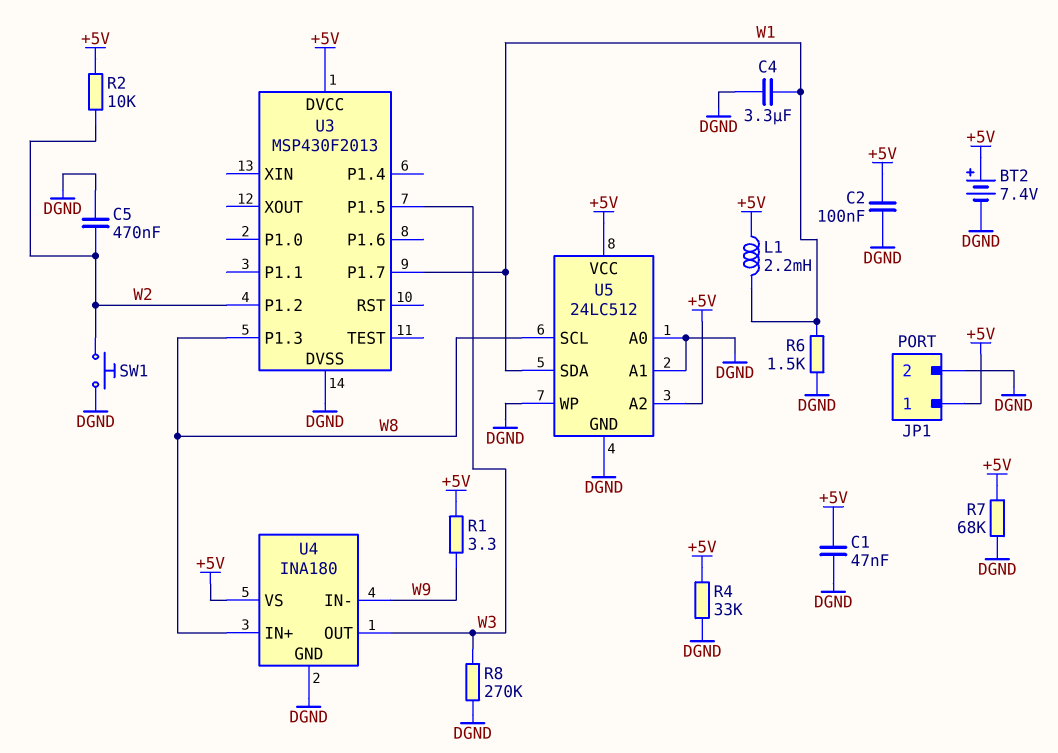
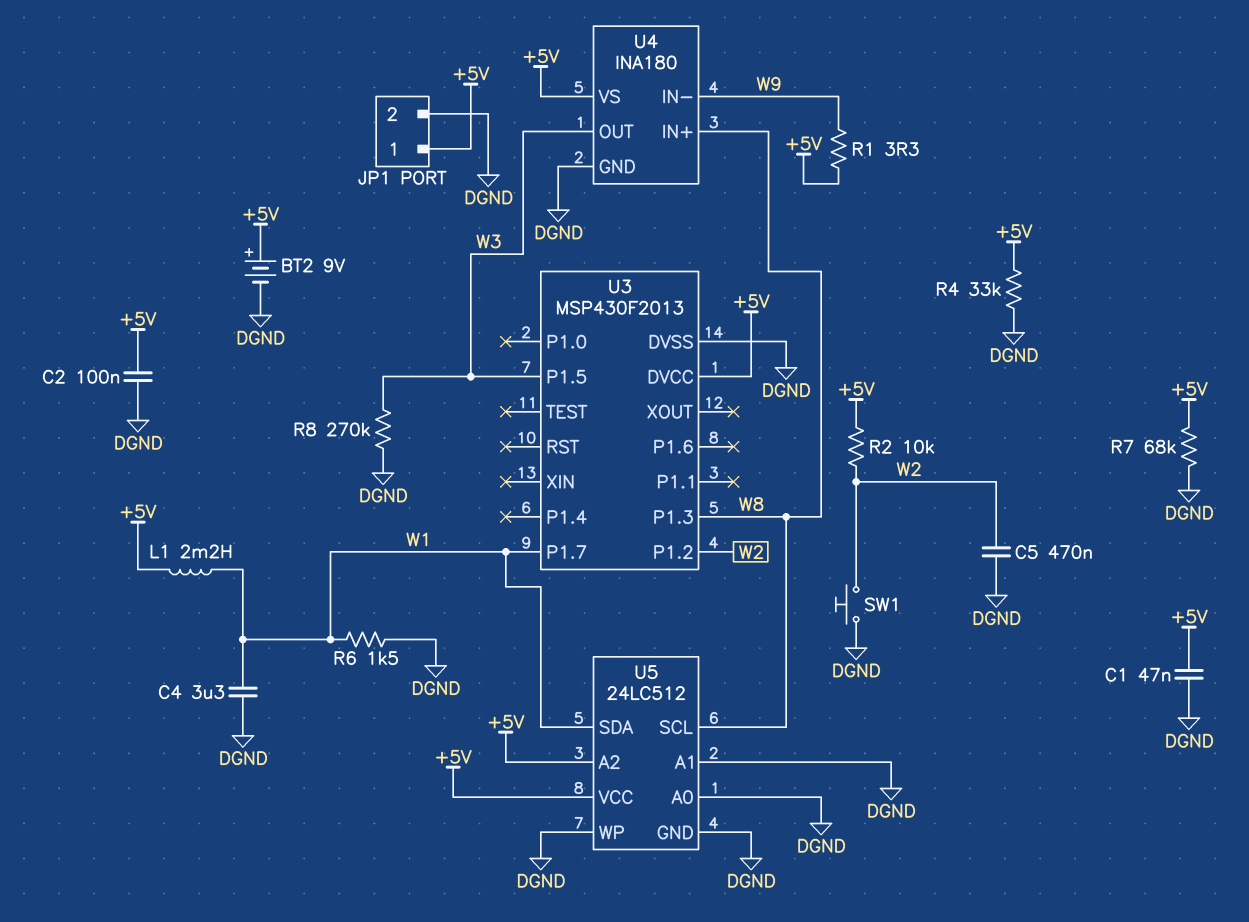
BT2: 7.4V (plus +5V, minus DGND) -> 9V (plus +5V, minus DGND)

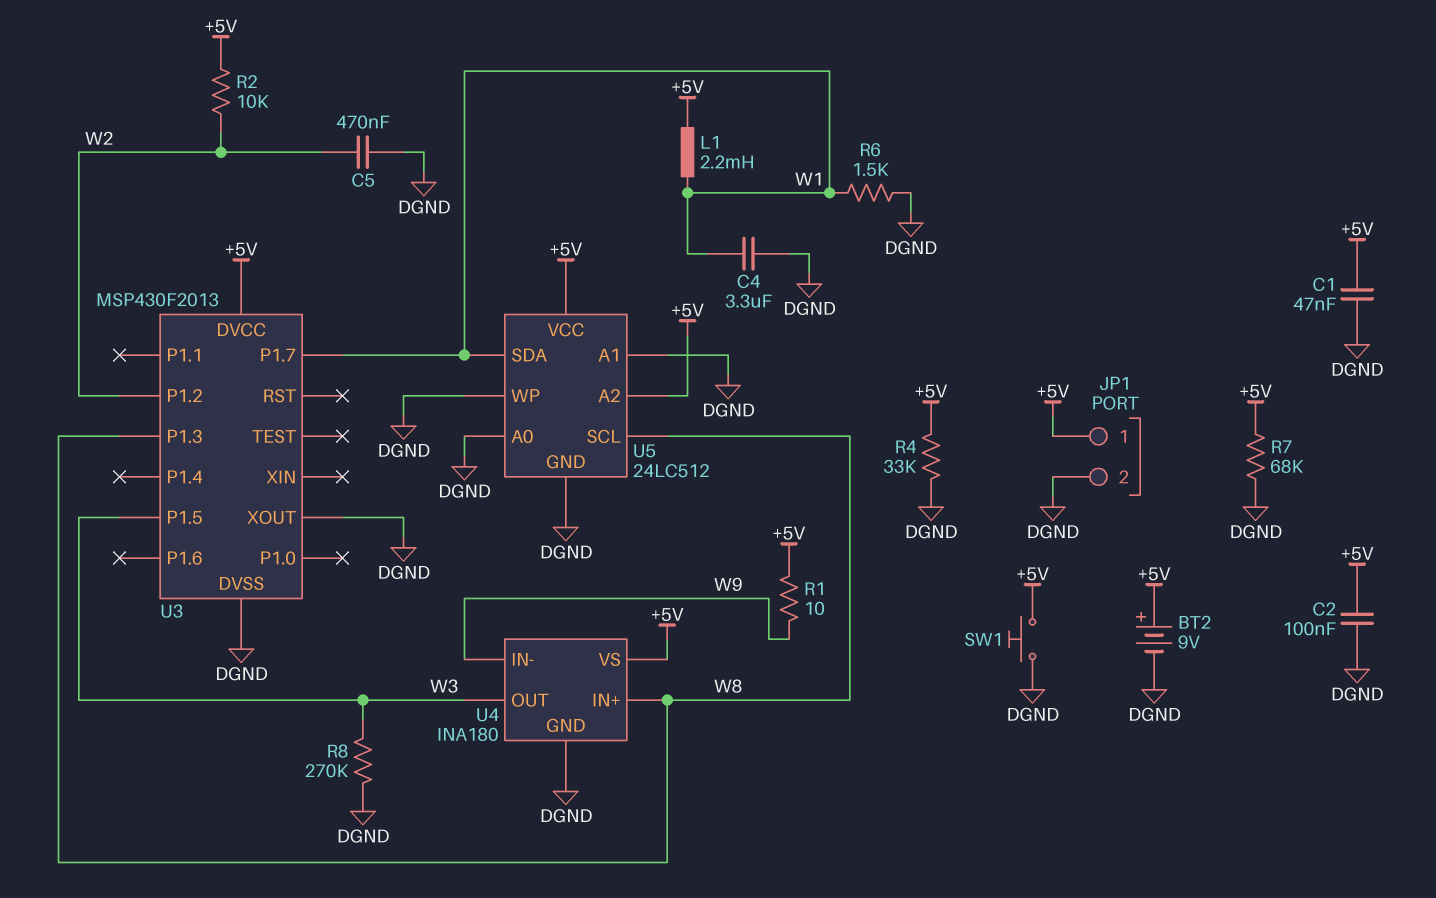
R1: 3.3 (+5V, W9) -> 10 (+5V, W9)
SW1: button (DGND, W2) -> button (+5V, DGND)
U3 pin XOUT: none -> DGND

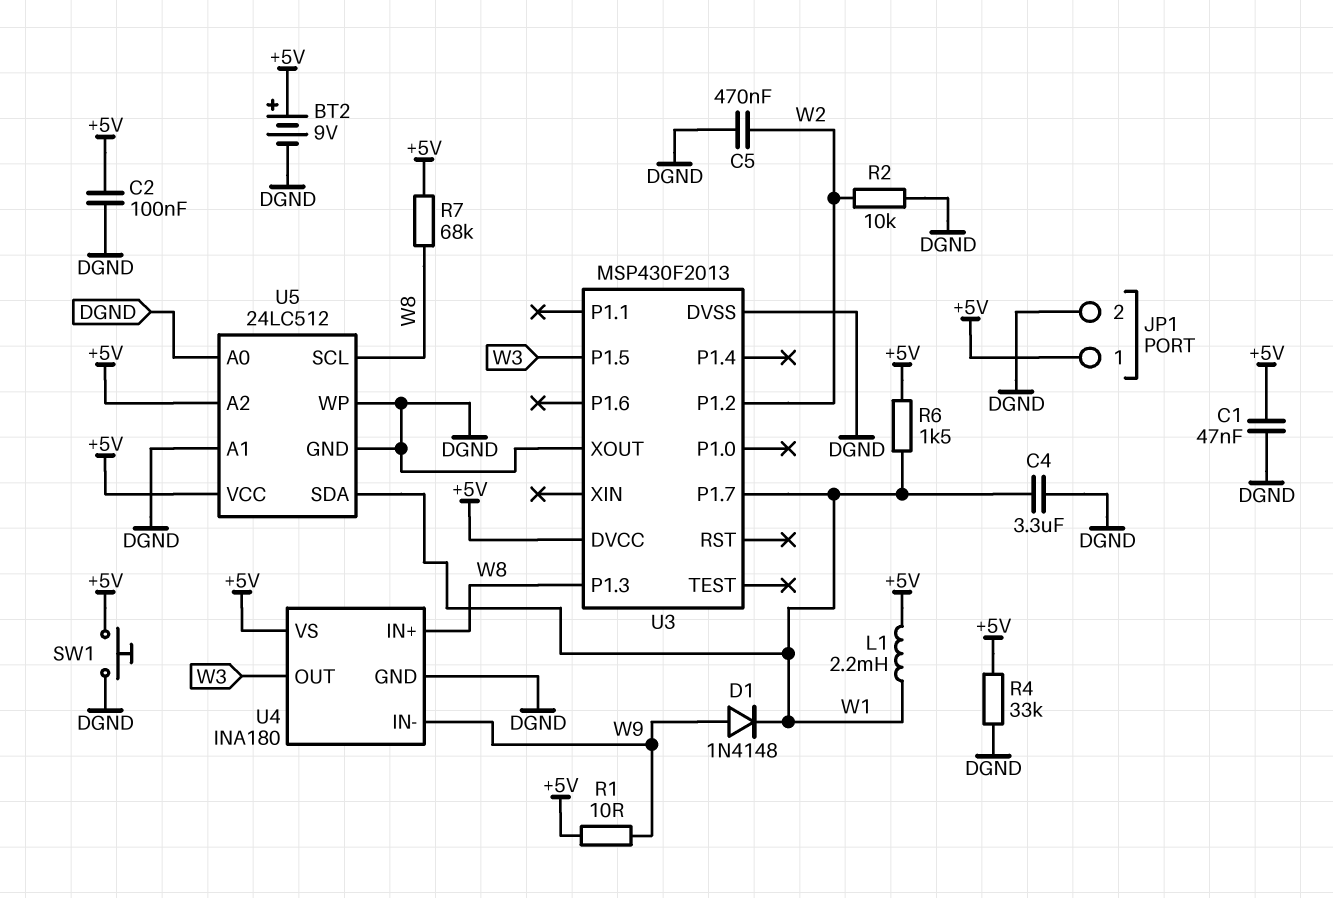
D1: none -> diode 1N4148 (A W9, K W1)
R2: 10k (+5V, W2) -> 10k (DGND, W2)
R6: 1.5k (DGND, W1) -> 1.5k (+5V, W1)
R7: 68k (+5V, DGND) -> 68k (+5V, W8)
R8: 270k (DGND, W3) -> none

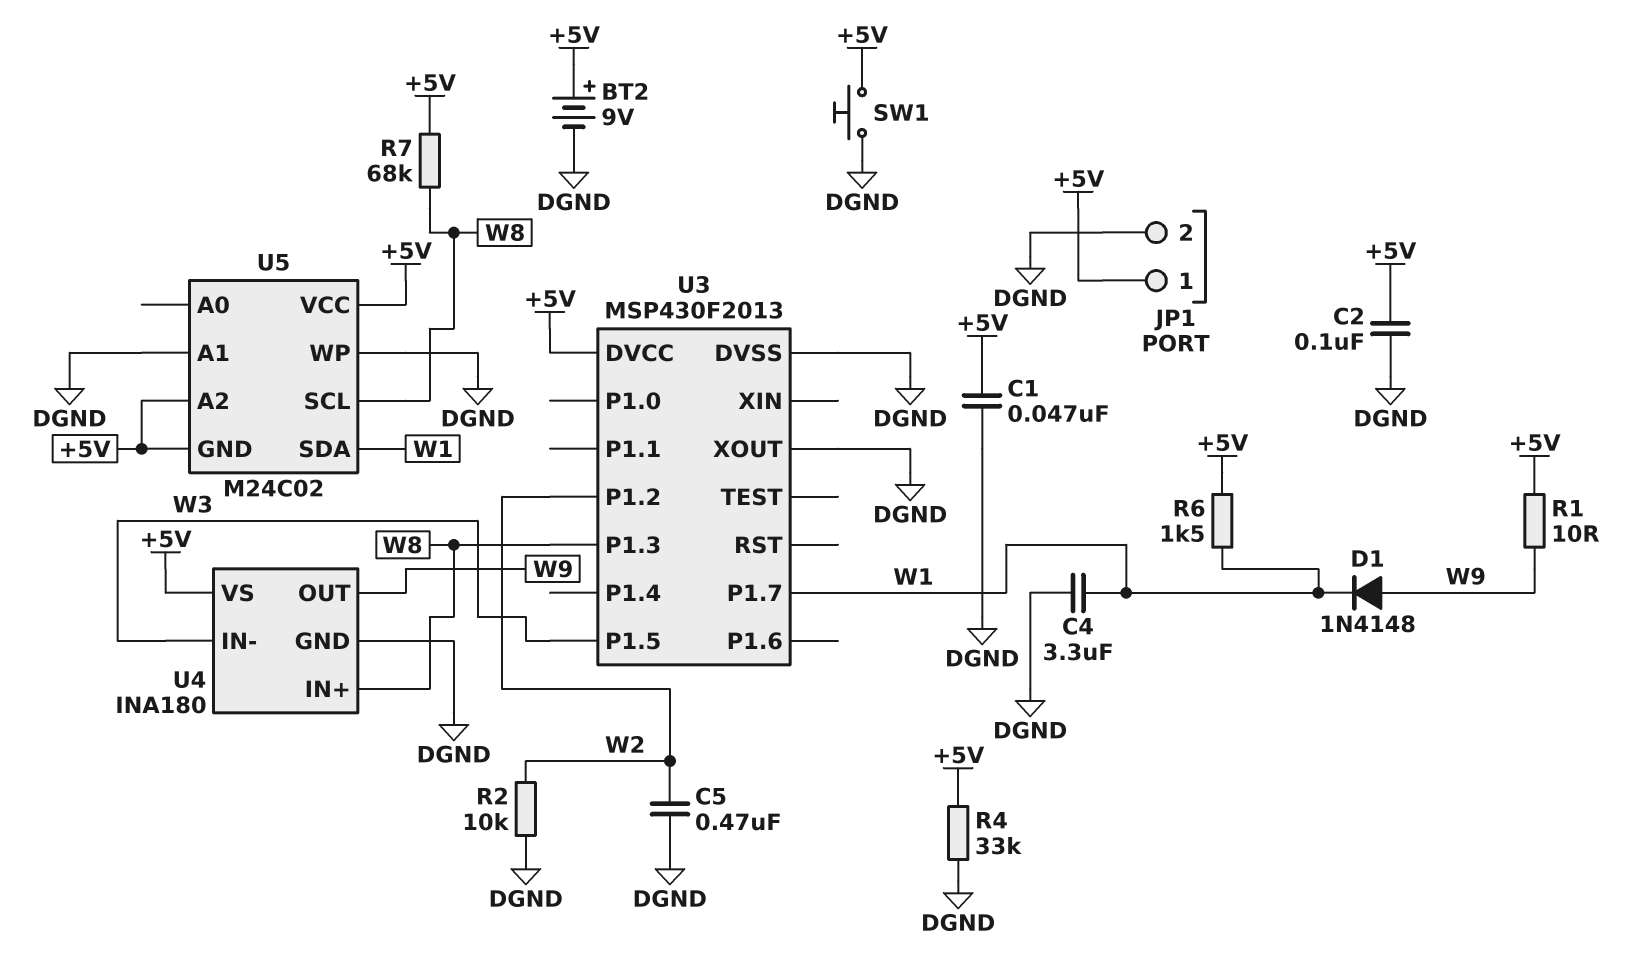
L1: 2.2mH (+5V, W1) -> none
U4 pin IN-: W9 -> W3
U4 pin OUT: W3 -> W9
U5: 24LC512 -> M24C02
U5 pin A0: DGND -> none
U5 pin GND: DGND -> +5V

